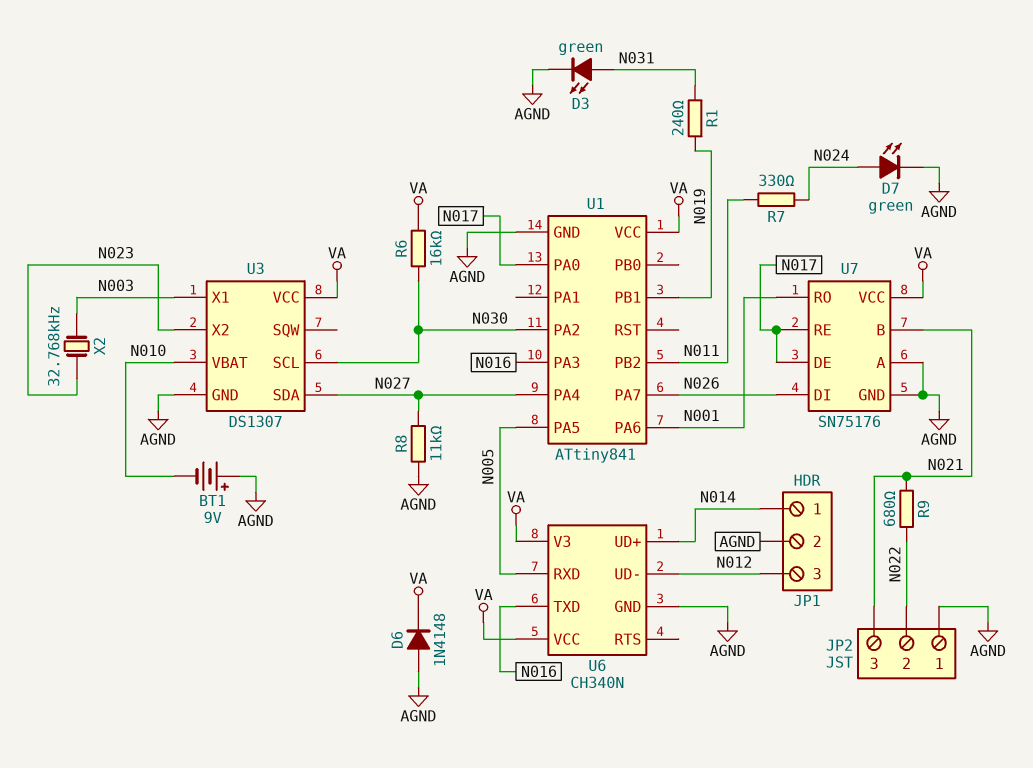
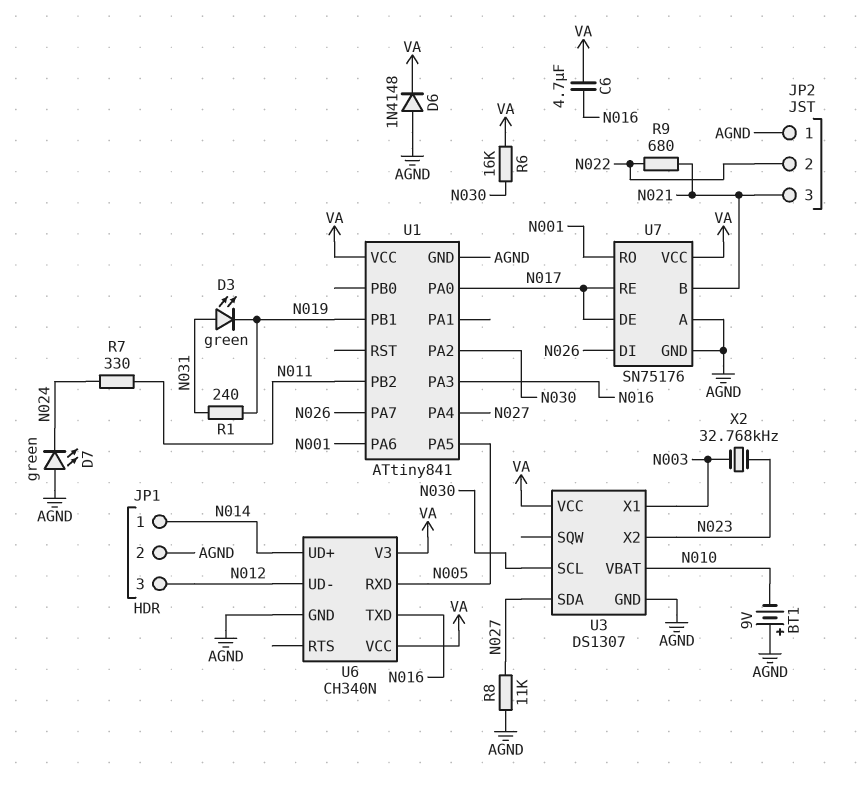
C6: none -> 4.7uF (N016, VA)
D3: LED green (A N031, K AGND) -> LED green (A N031, K N019)
D7: LED green (A N024, K AGND) -> LED green (A AGND, K N024)

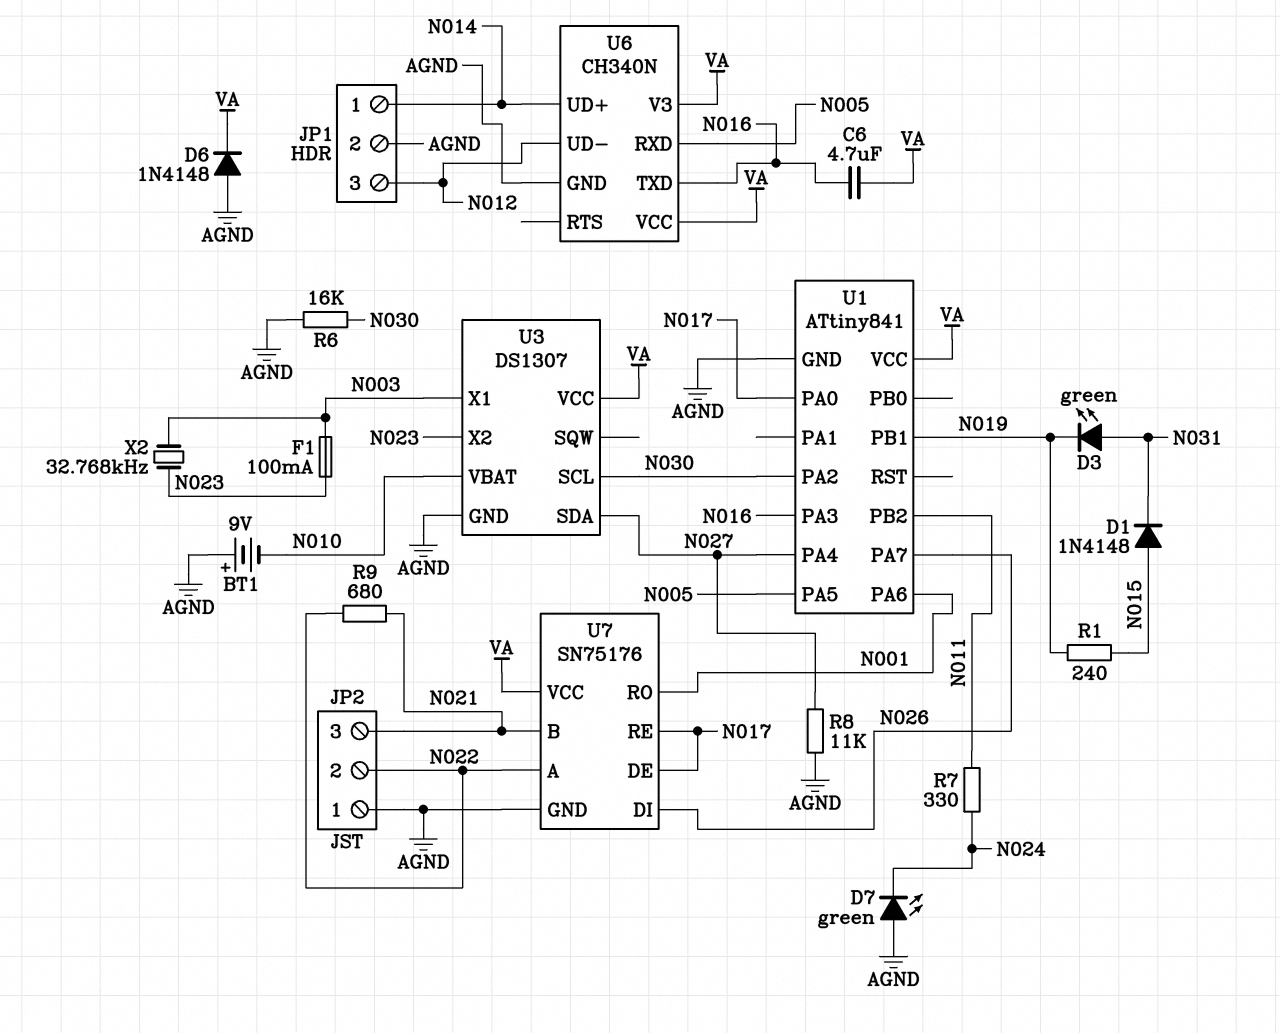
D1: none -> diode 1N4148 (A N015, K N031)
F1: none -> 100mA (N003, N023)
R1: 240 (N019, N031) -> 240 (N015, N019)
R6: 16k (N030, VA) -> 16k (AGND, N030)
U7 pin A: AGND -> N022

